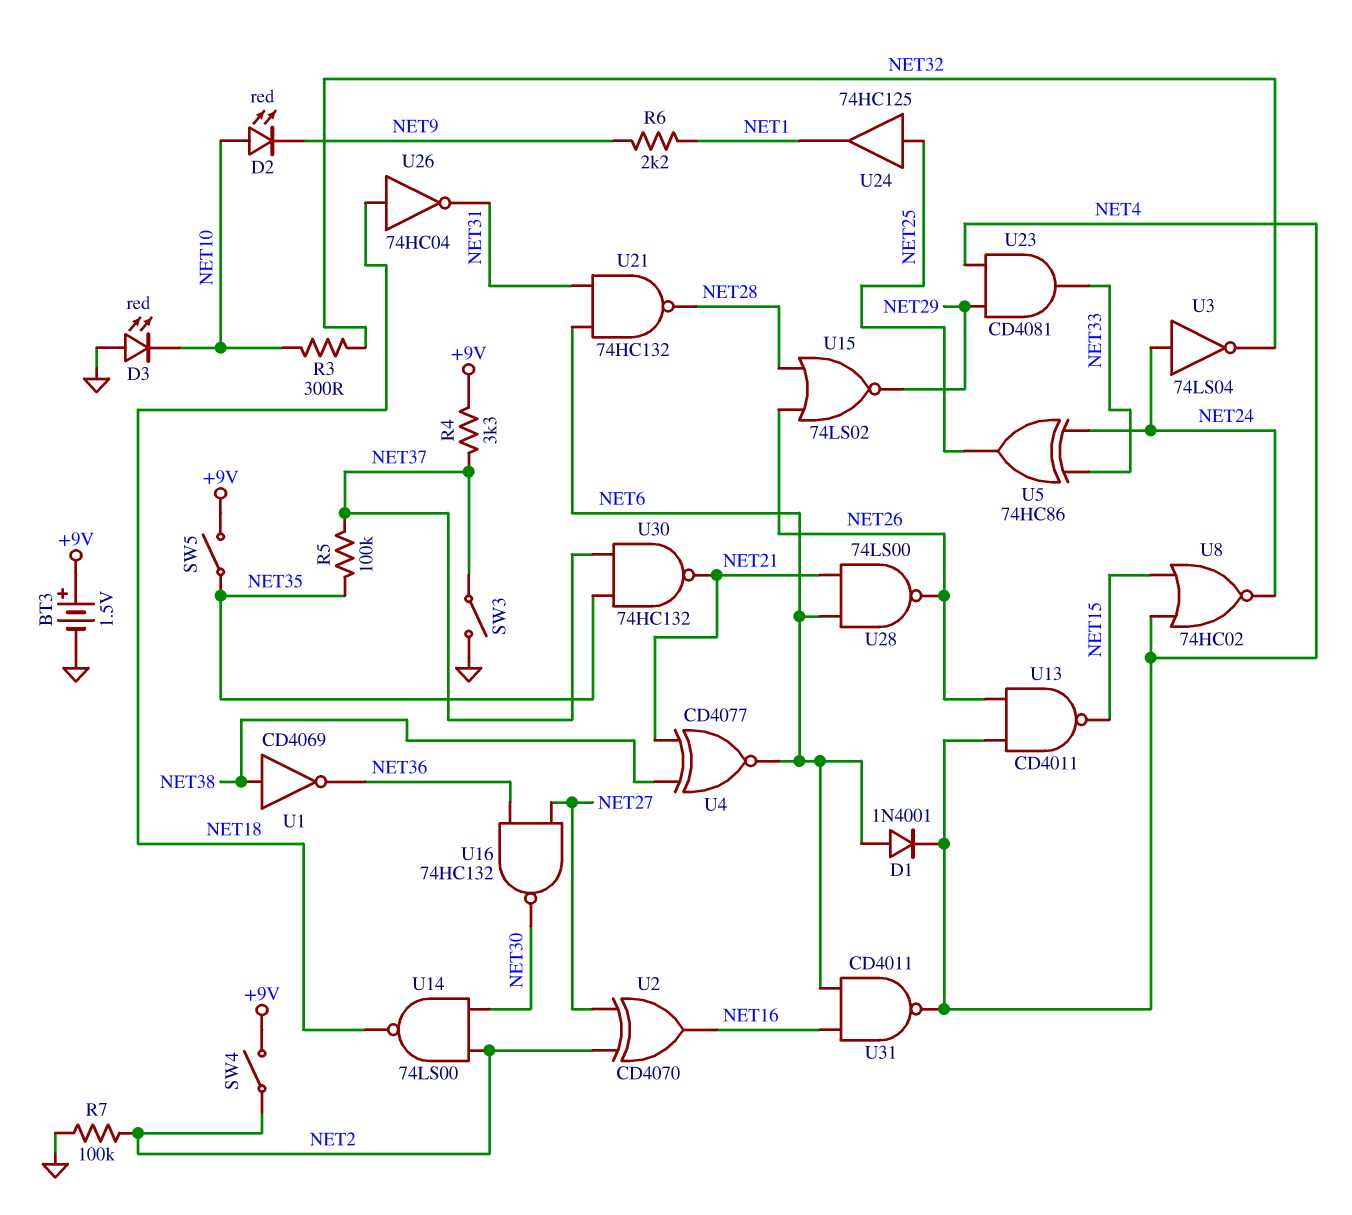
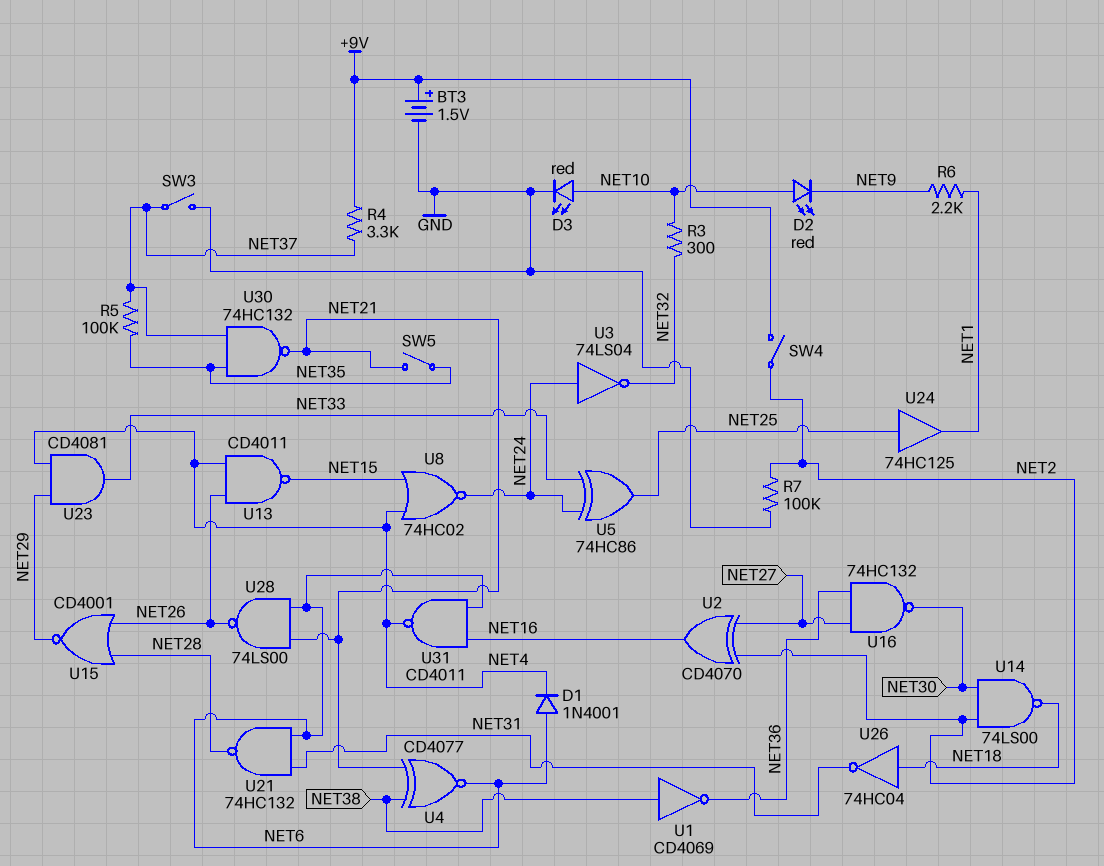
D3: LED red (A GND, K NET10) -> LED red (A NET10, K GND)
SW5: switch (+9V, NET35) -> switch (NET21, NET35)
U15: NOR 74LS02 (in NET26, in NET28, out NET29) -> NOR CD4001 (in NET26, in NET28, out NET29)

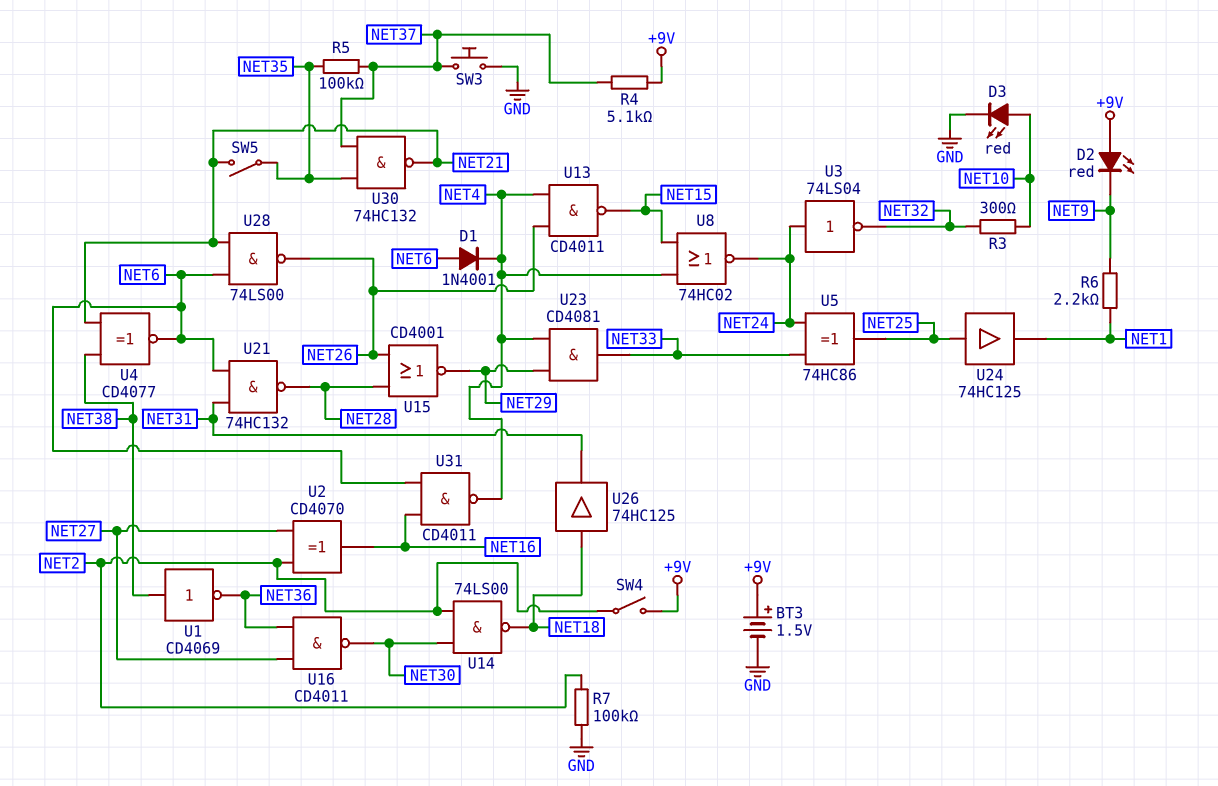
D2: LED red (A NET10, K NET9) -> LED red (A +9V, K NET9)
R4: 3.3k (+9V, NET37) -> 5.1k (+9V, NET37)
SW3: switch (GND, NET37) -> button (GND, NET37)
U16: NAND 74HC132 (in NET27, in NET36, out NET30) -> NAND CD4011 (in NET27, in NET36, out NET30)
U26: NOT 74HC04 (in NET18, out NET31) -> buffer 74HC125 (in NET18, out NET31)

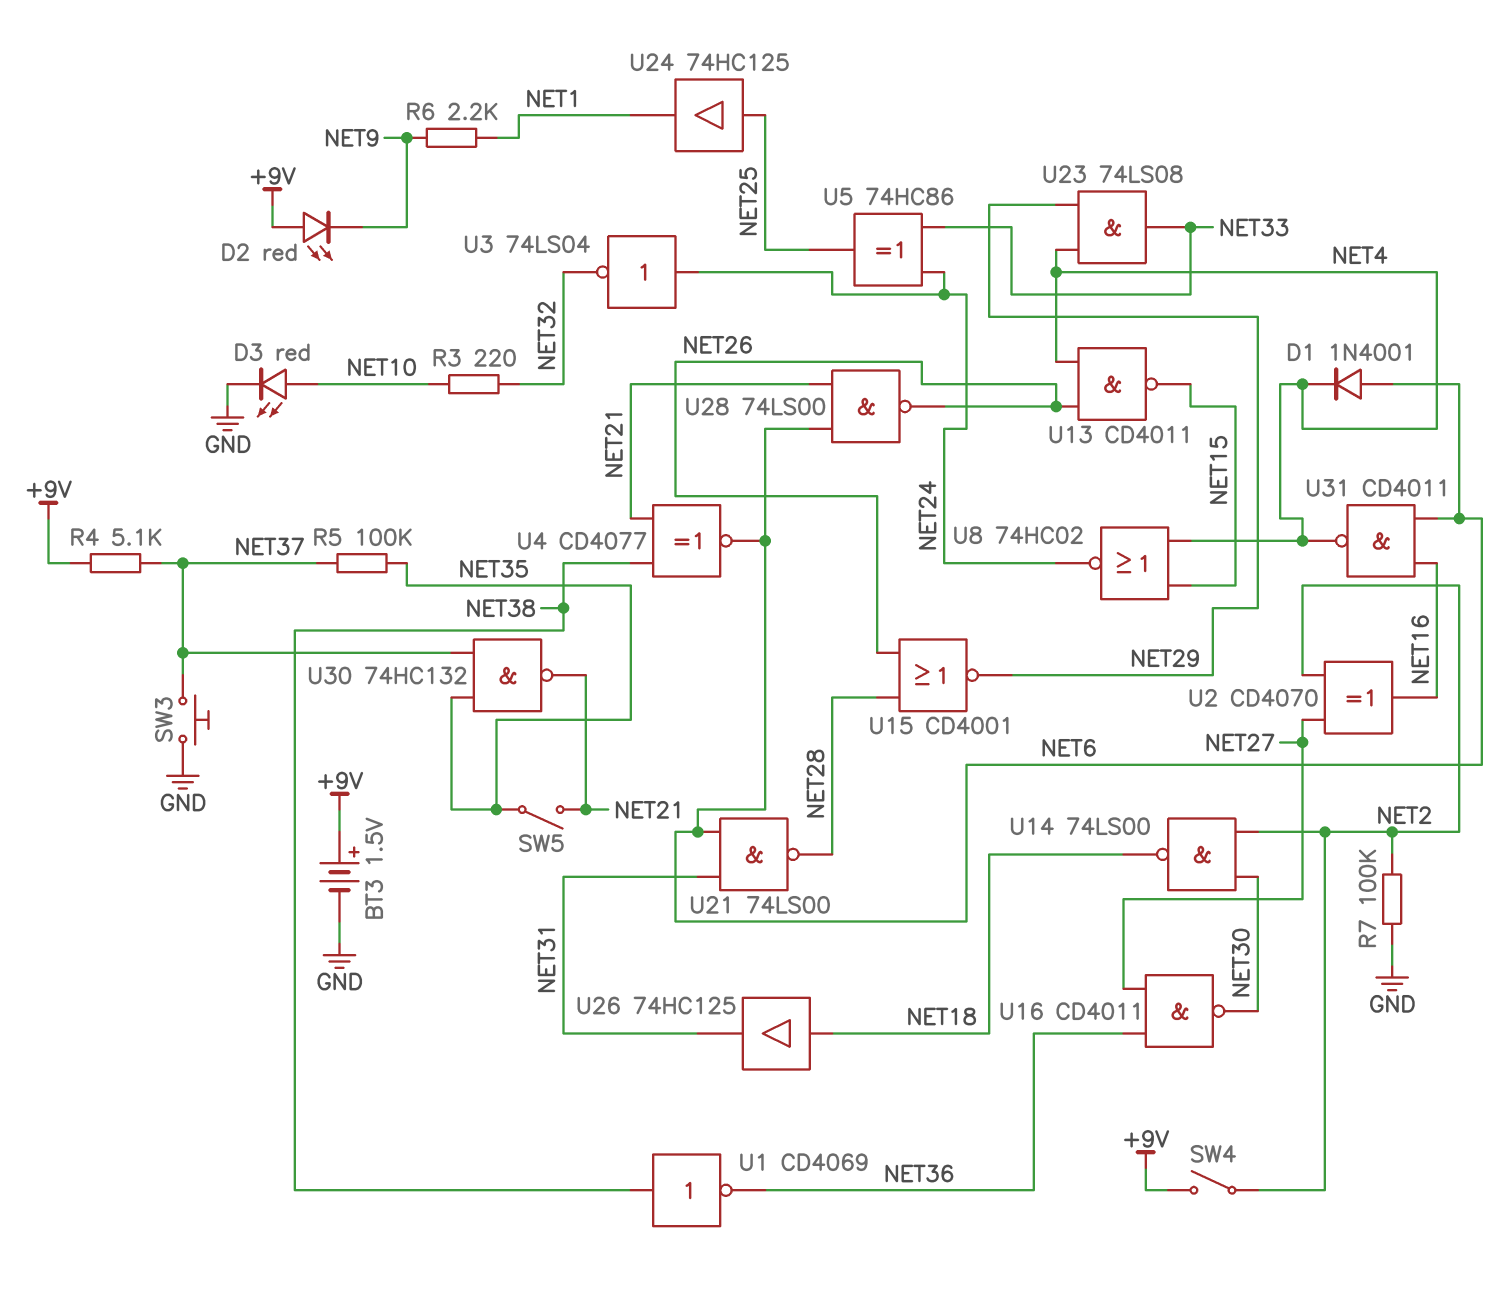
R3: 300 (NET10, NET32) -> 220 (NET10, NET32)
U21: NAND 74HC132 (in NET6, in NET31, out NET28) -> NAND 74LS00 (in NET6, in NET31, out NET28)
U23: AND CD4081 (in NET4, in NET29, out NET33) -> AND 74LS08 (in NET4, in NET29, out NET33)

